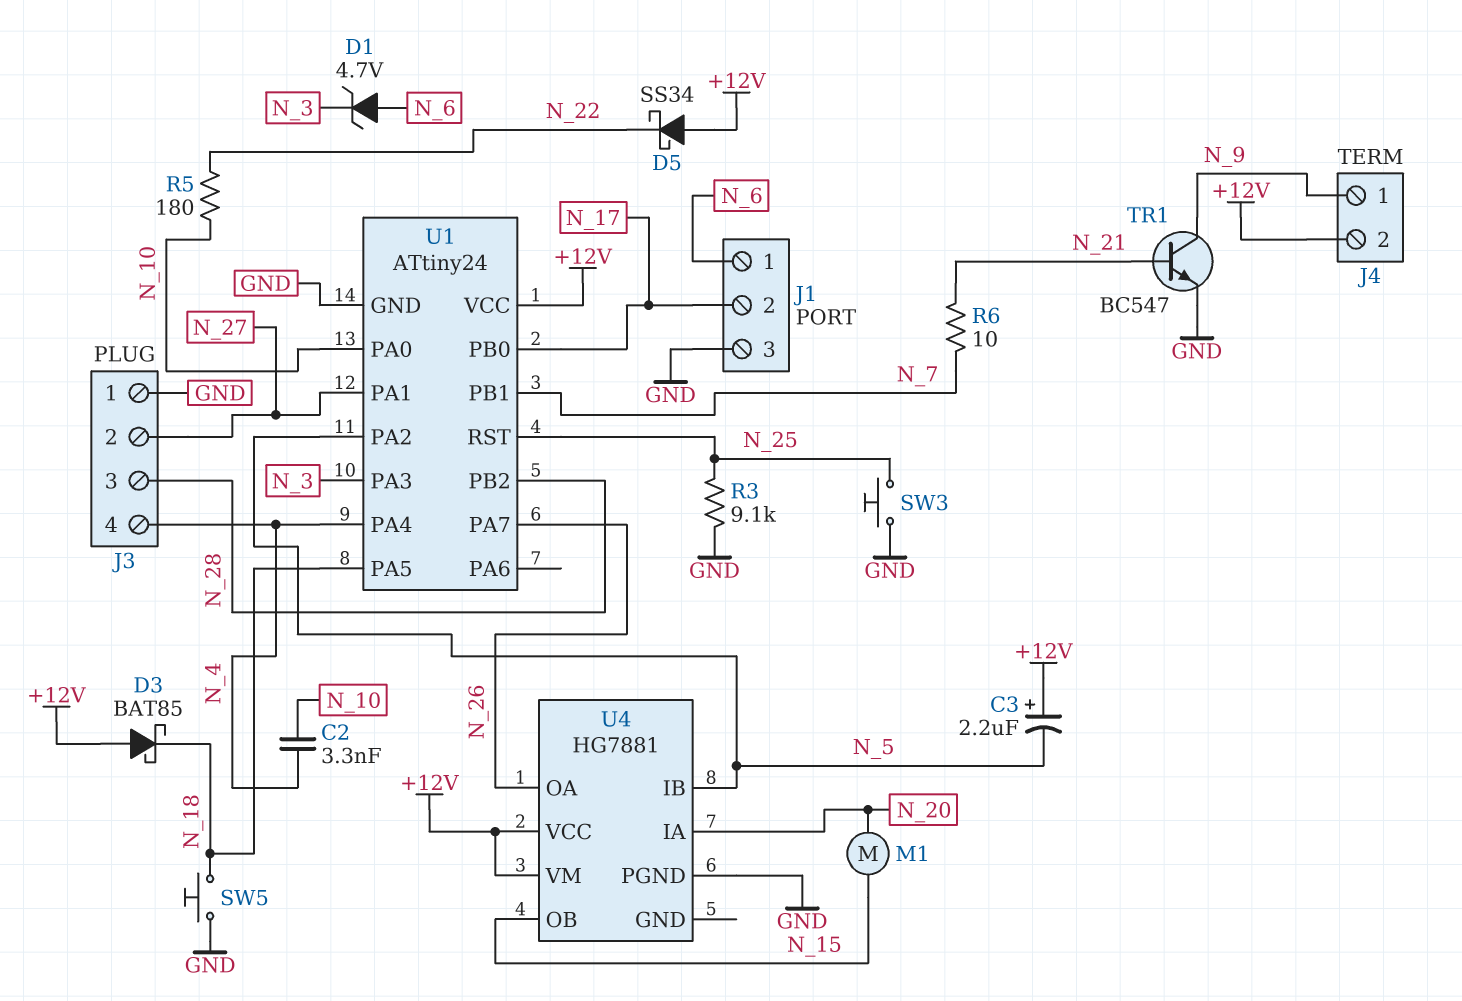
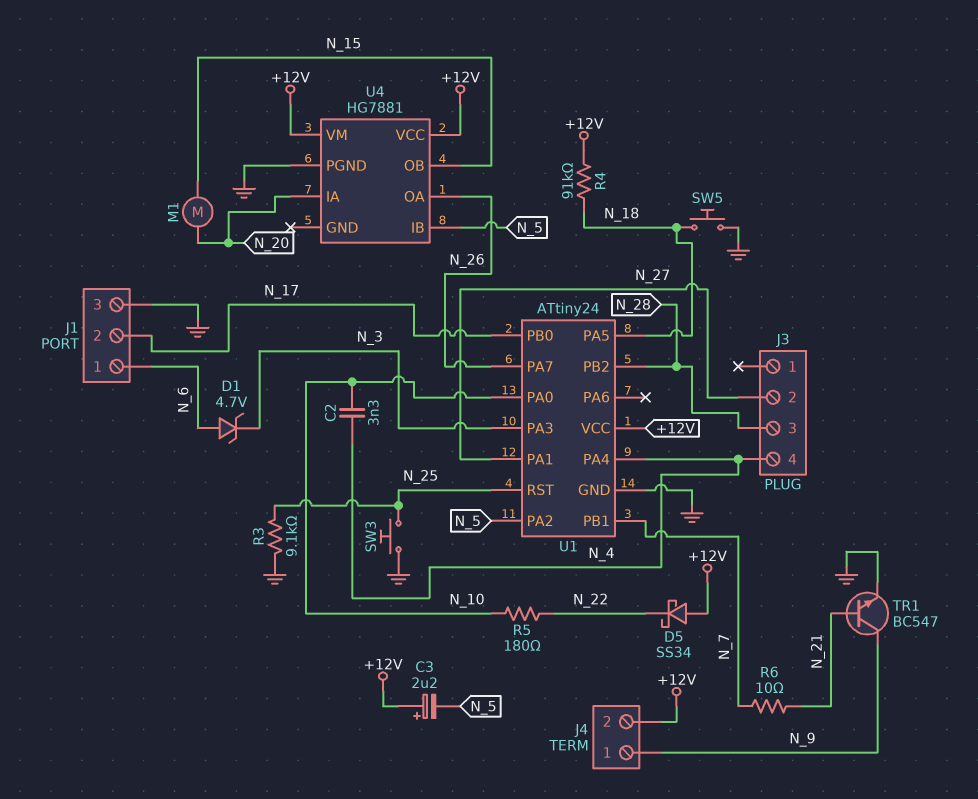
D3: schottky BAT85 (A +12V, K N_18) -> none
J3 pin 1: GND -> none
R4: none -> 91k (+12V, N_18)

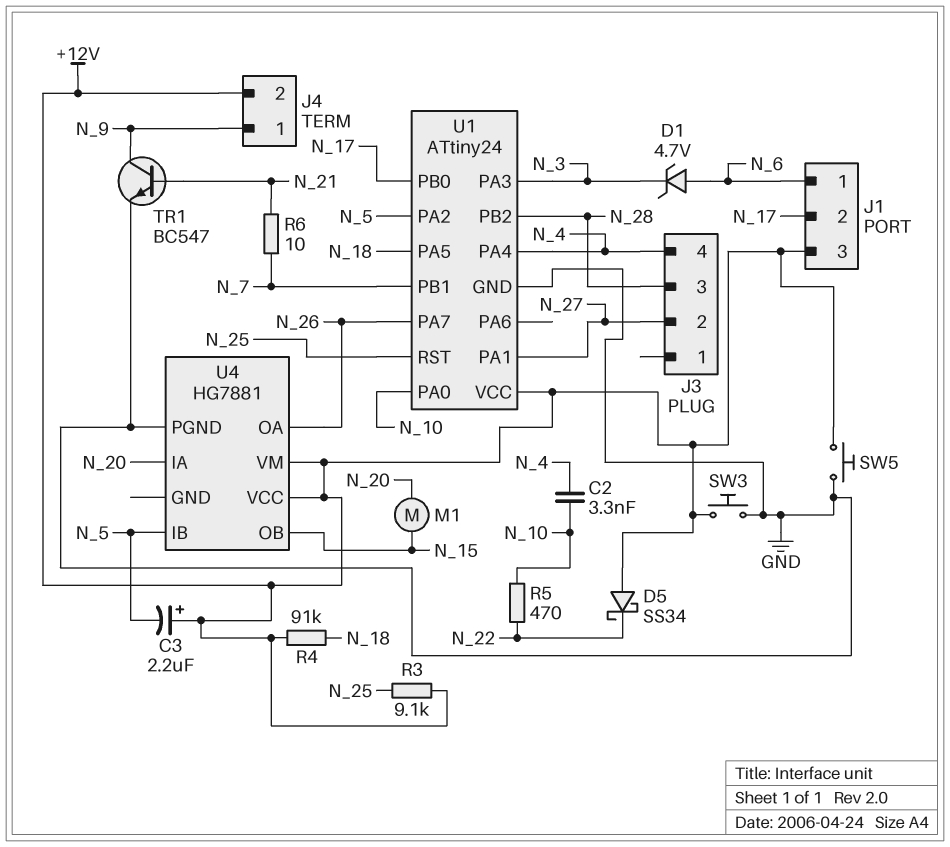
J1 pin 3: GND -> +12V
R3: 9.1k (GND, N_25) -> 9.1k (+12V, N_25)
R5: 180 (N_10, N_22) -> 470 (N_10, N_22)
SW3: button (GND, N_25) -> button (+12V, GND)
SW5: button (GND, N_18) -> button (+12V, GND)

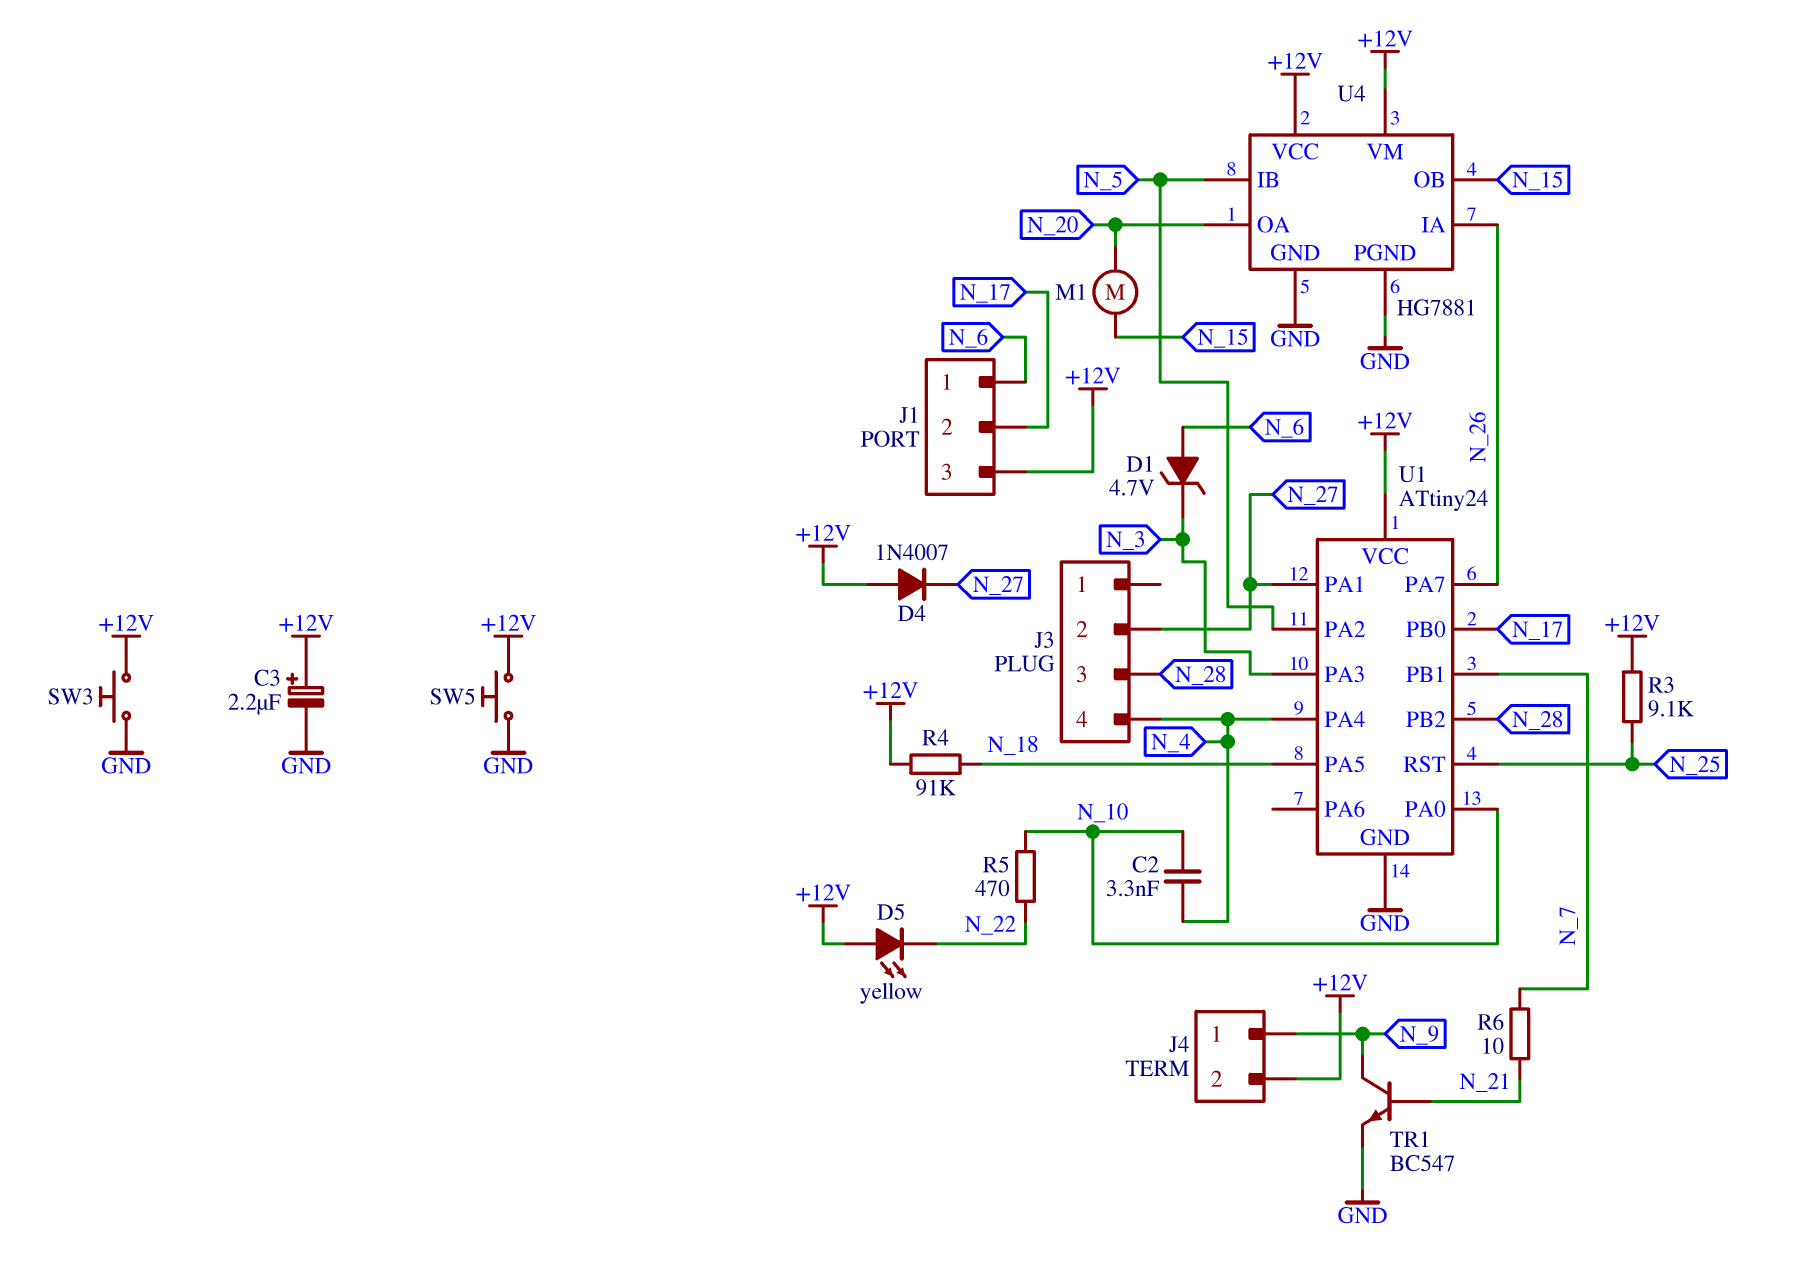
C3: 2.2uF (plus +12V, minus N_5) -> 2.2uF (plus +12V, minus GND)
D4: none -> diode 1N4007 (A +12V, K N_27)
D5: schottky SS34 (A +12V, K N_22) -> LED yellow (A +12V, K N_22)
U4 pin GND: none -> GND
U4 pin IA: N_20 -> N_26
U4 pin OA: N_26 -> N_20

